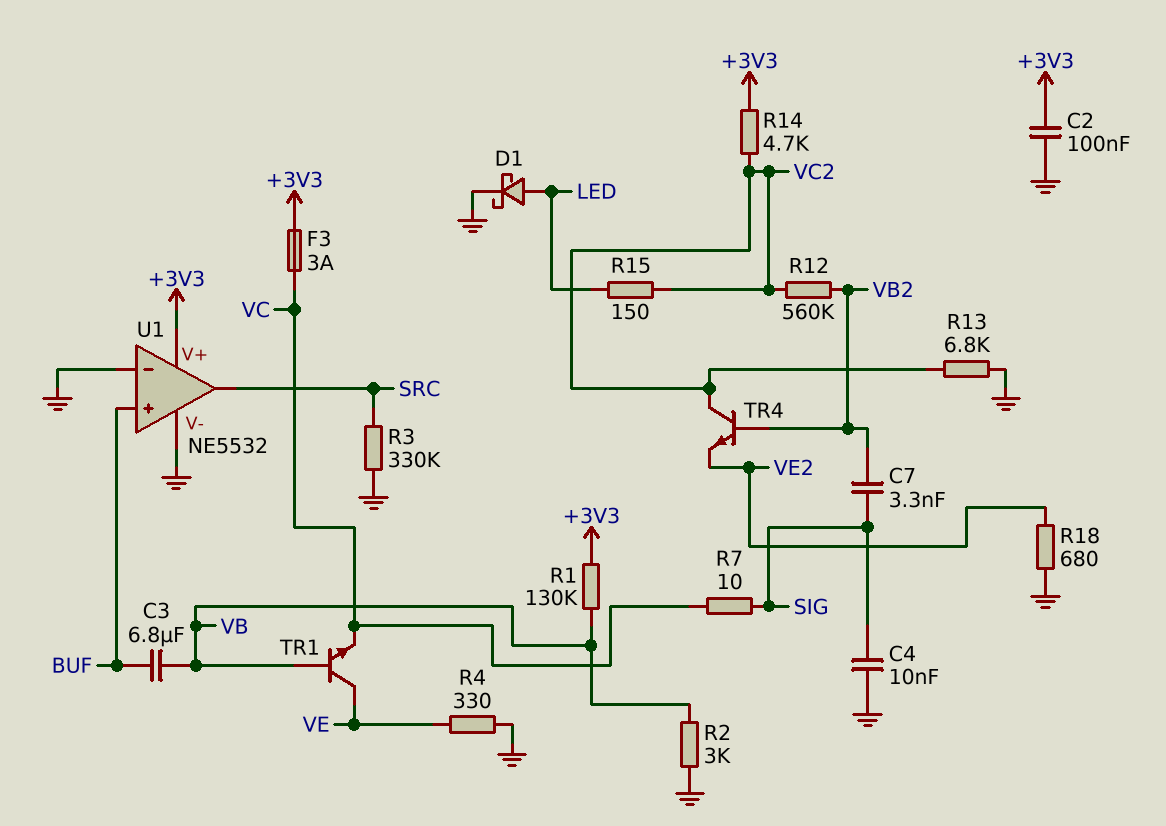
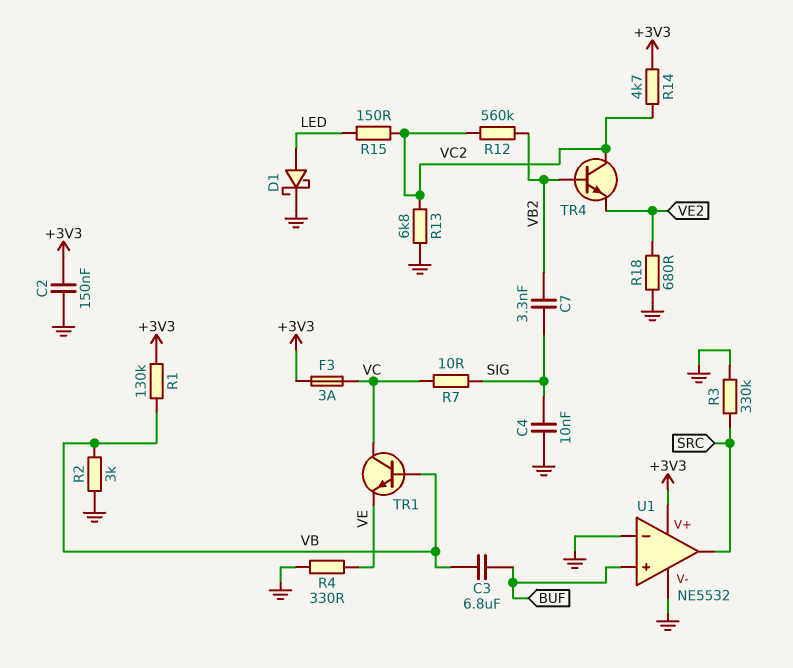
C2: 100nF (+3V3, GND) -> 150nF (+3V3, GND)
TR1: NPN (B VB, C VE, E VC) -> NPN (B VB, C VC, E VE)

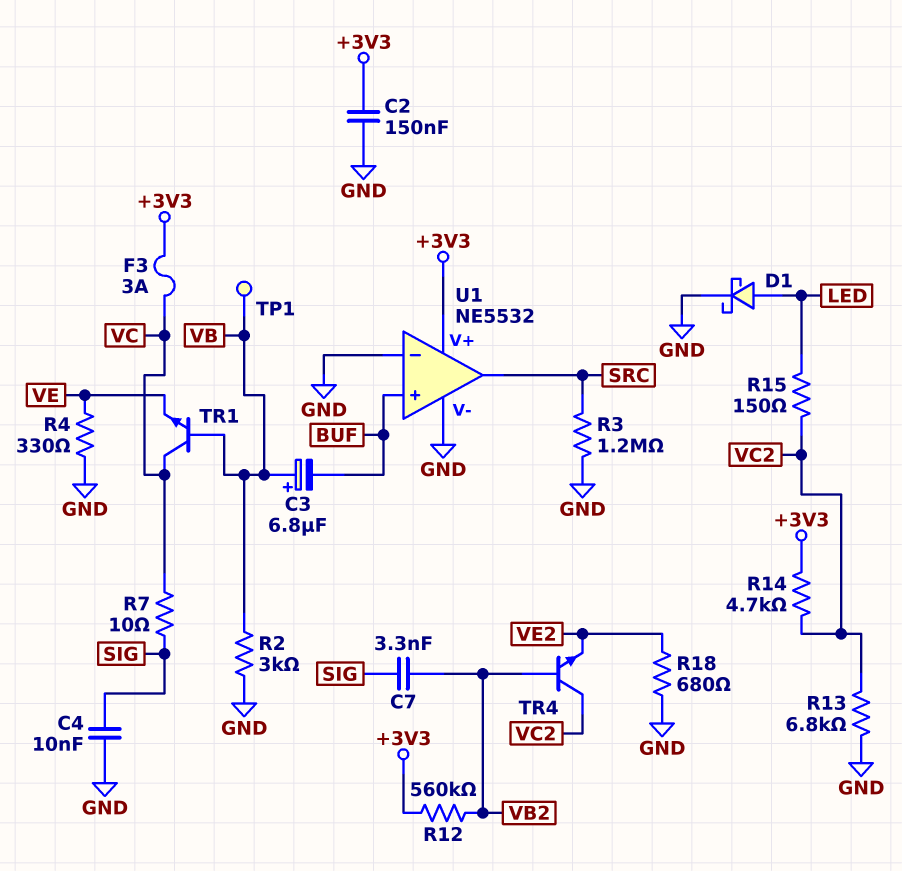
C3: 6.8uF (BUF, VB) -> 6.8uF (plus VB, minus BUF)
R1: 130k (+3V3, VB) -> none
R3: 330k (GND, SRC) -> 1.2M (GND, SRC)
R12: 560k (VB2, VC2) -> 560k (+3V3, VB2)
TP1: none -> test point (VB)

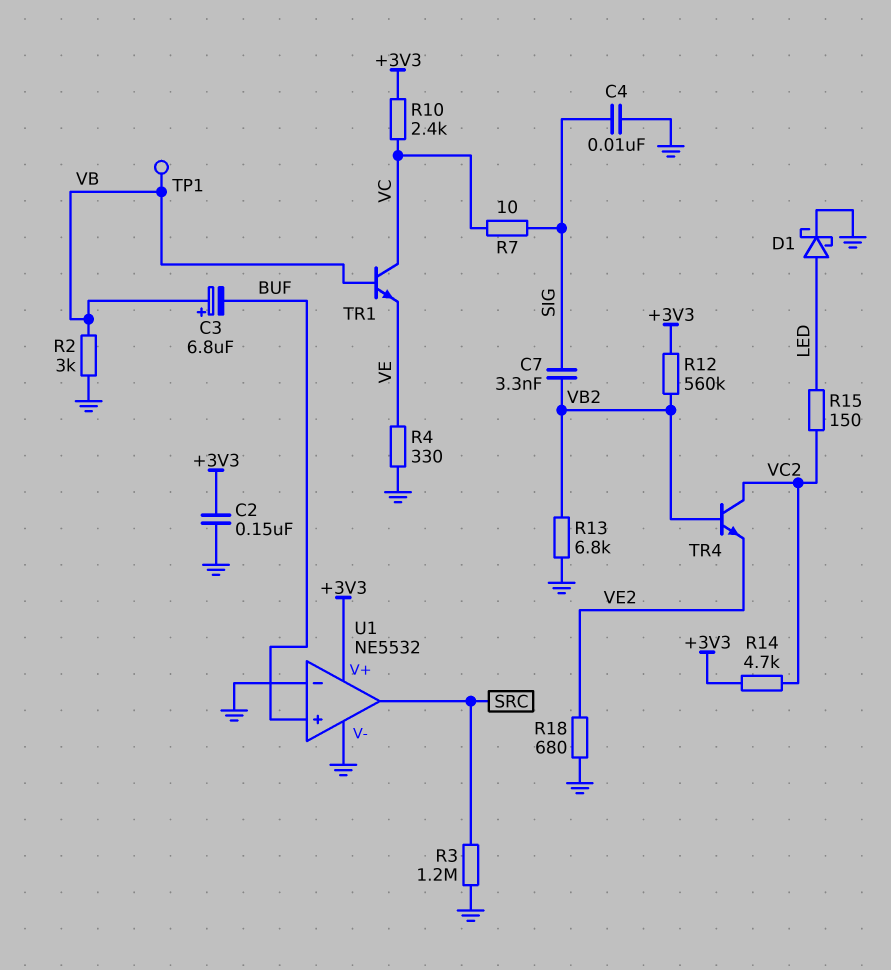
F3: 3A (+3V3, VC) -> none
R10: none -> 2.4k (+3V3, VC)
R13: 6.8k (GND, VC2) -> 6.8k (GND, VB2)

